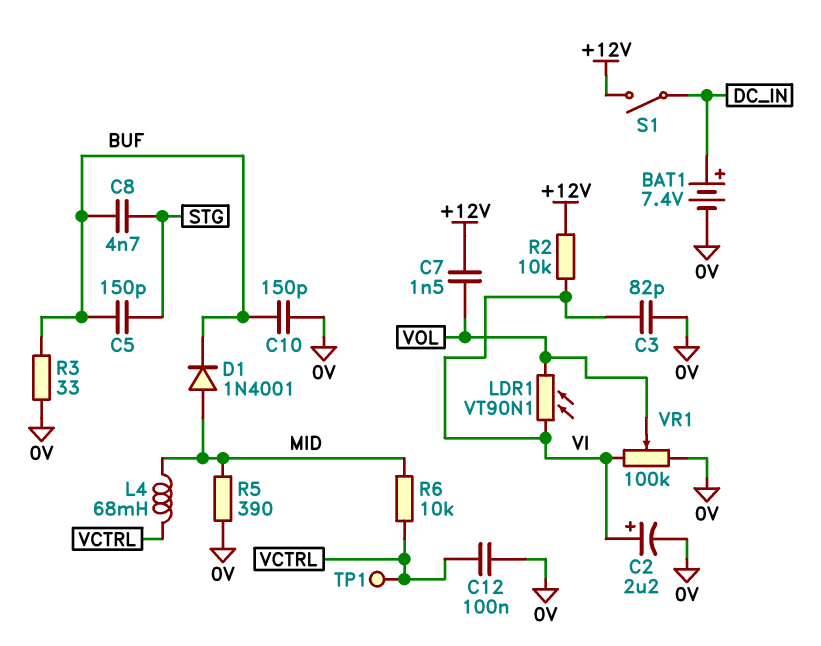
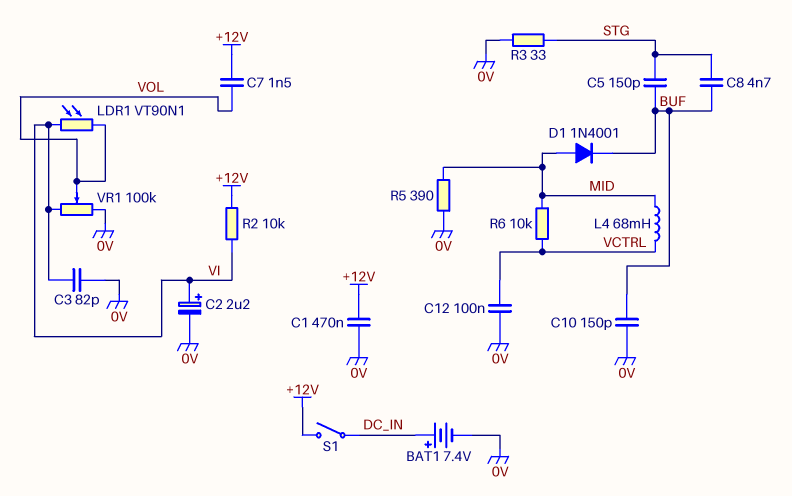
C1: none -> 470nF (+12V, 0V)
R3: 33 (0V, BUF) -> 33 (0V, STG)
TP1: test point (VCTRL) -> none

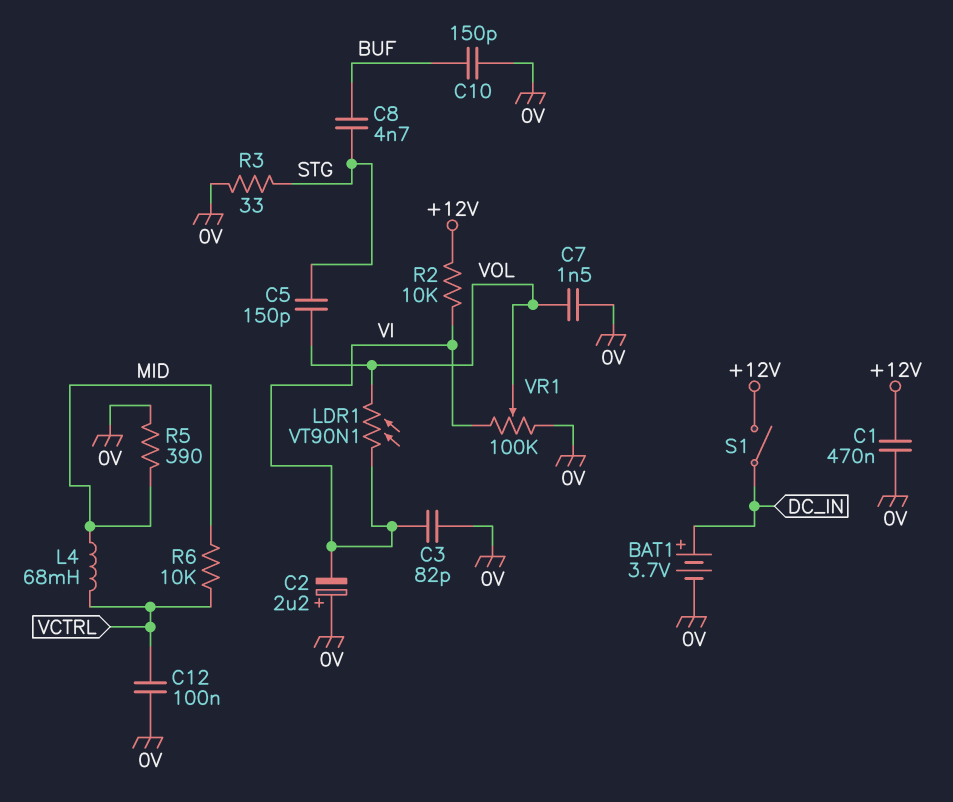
BAT1: 7.4V (plus DC_IN, minus 0V) -> 3.7V (plus DC_IN, minus 0V)
C2: 2.2uF (plus VI, minus 0V) -> 2.2uF (plus 0V, minus VI)
C5: 150pF (BUF, STG) -> 150pF (STG, VOL)
C7: 1.5nF (+12V, VOL) -> 1.5nF (0V, VOL)
D1: diode 1N4001 (A MID, K BUF) -> none

